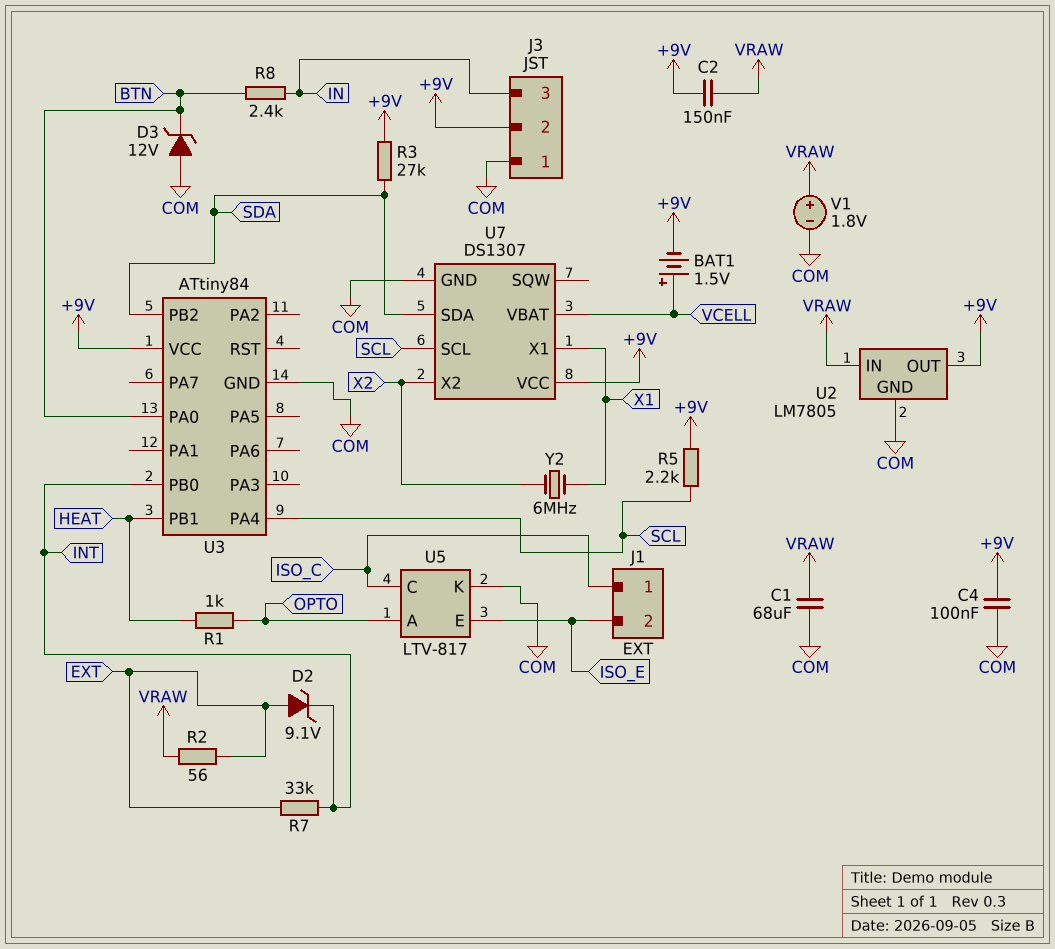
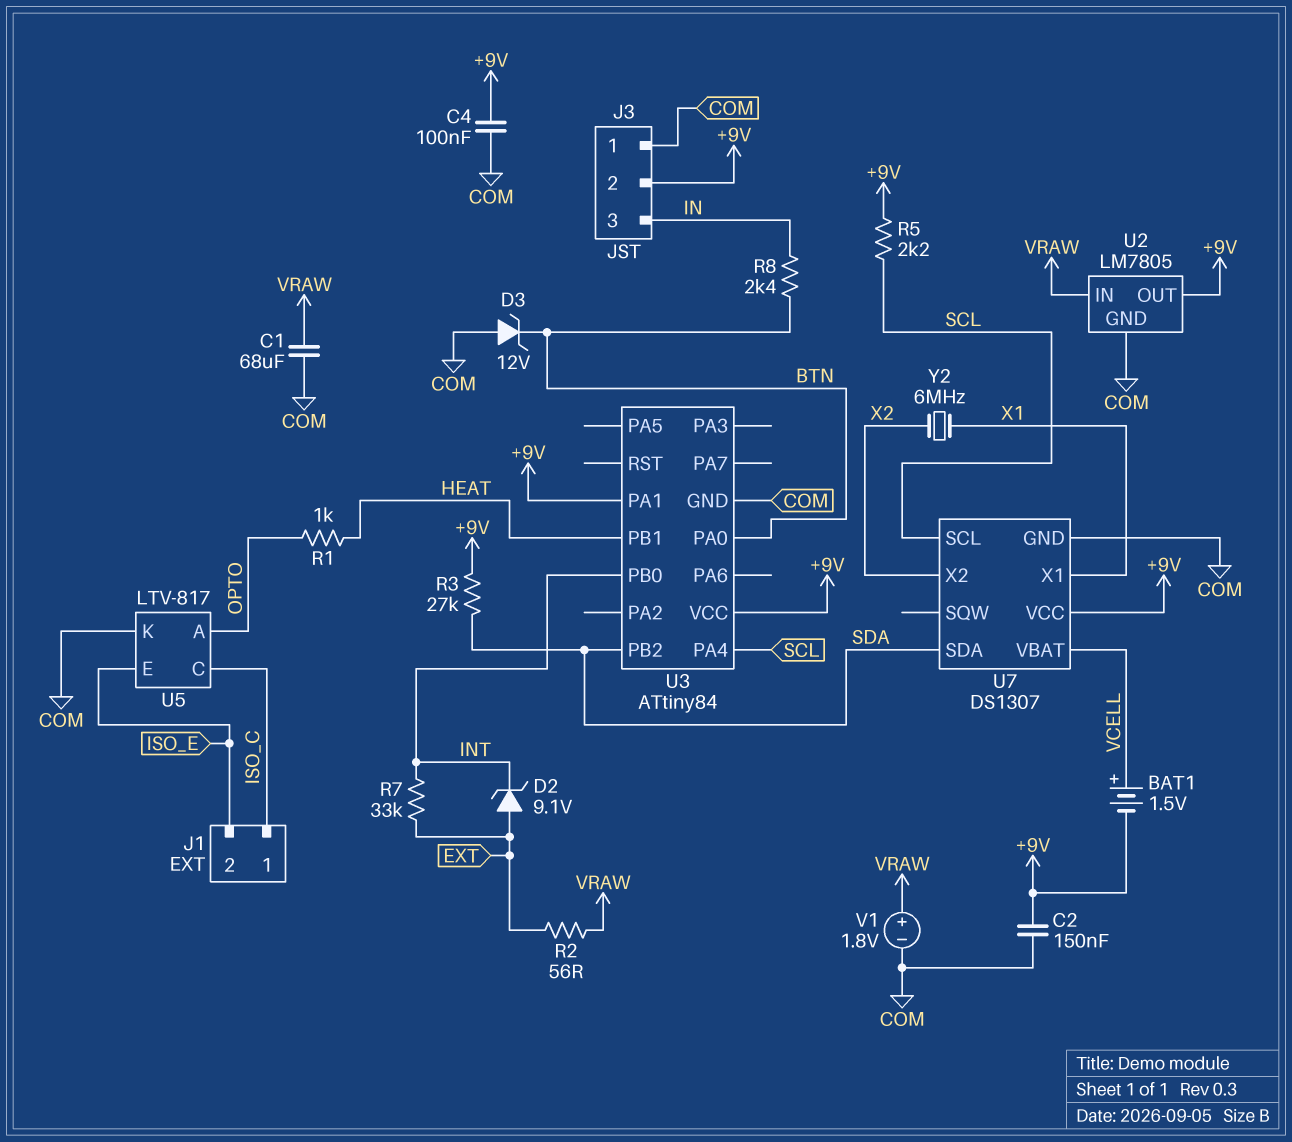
C2: 150nF (+9V, VRAW) -> 150nF (+9V, COM)
U3 pin PA1: none -> +9V

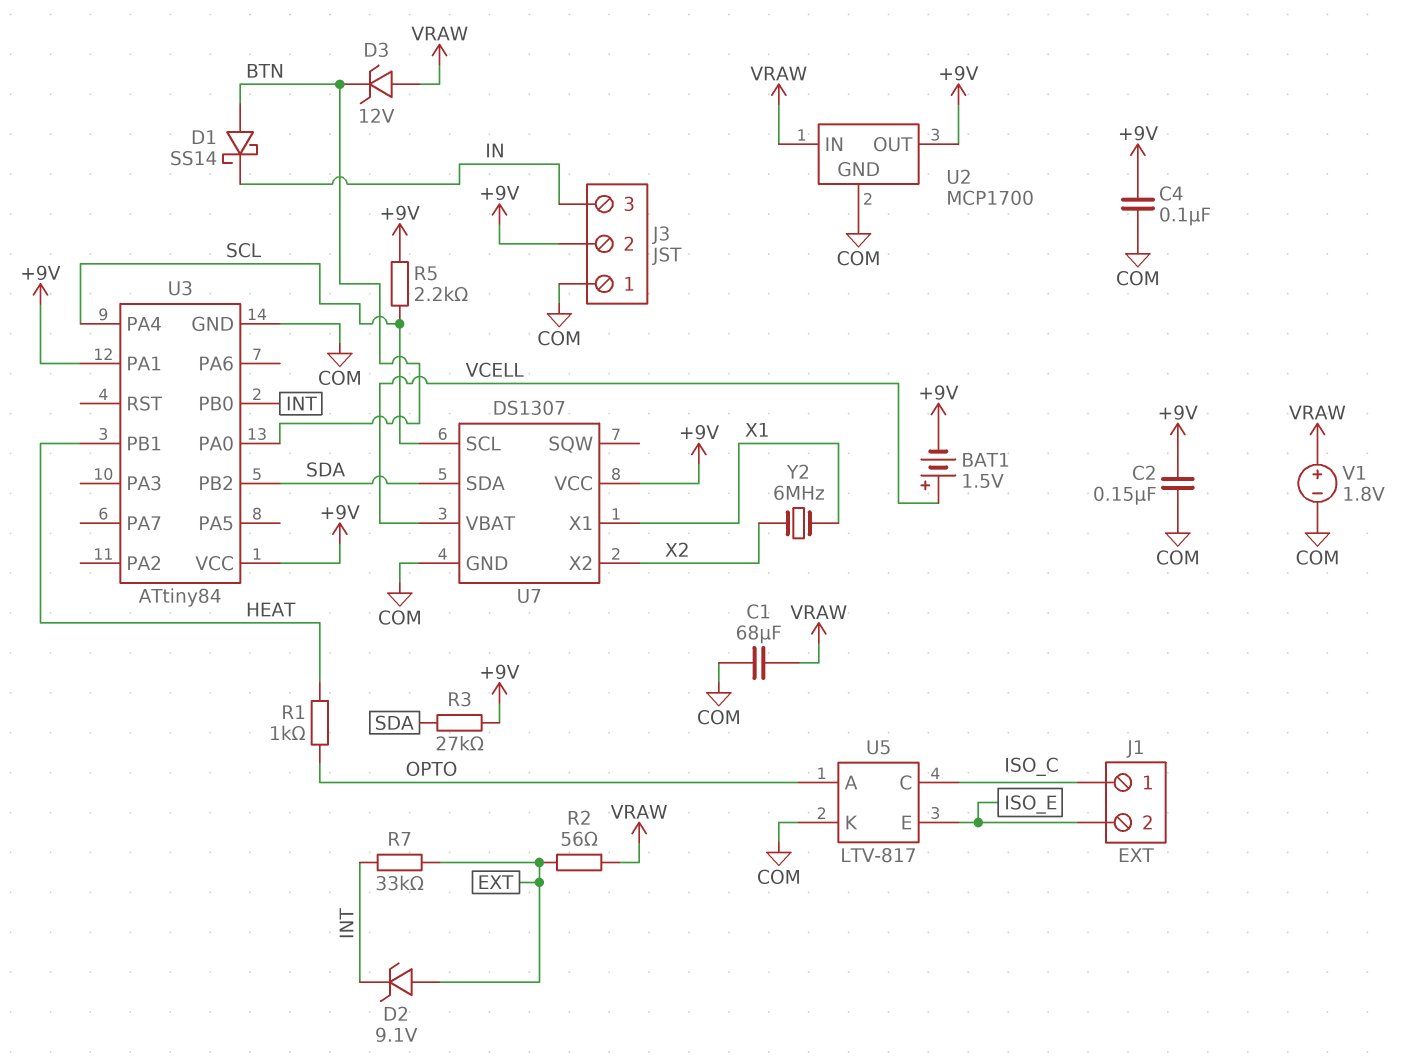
D1: none -> schottky SS14 (A BTN, K IN)
D3: zener 12V (A COM, K BTN) -> zener 12V (A VRAW, K BTN)
R8: 2.4k (BTN, IN) -> none
U2: LM7805 -> MCP1700

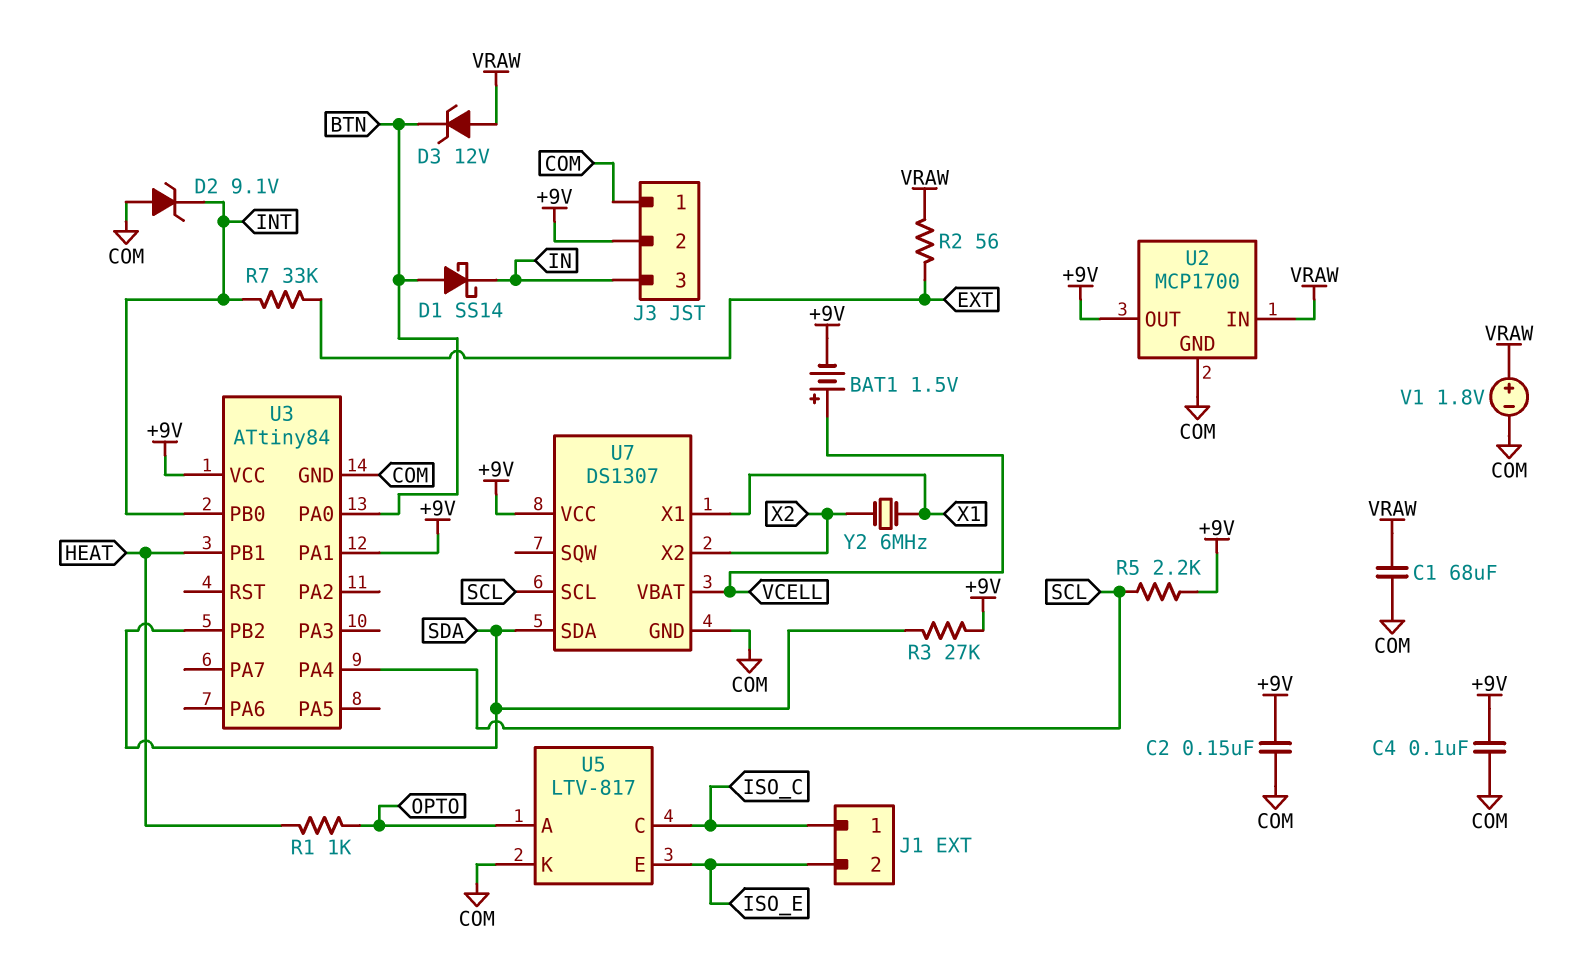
D2: zener 9.1V (A EXT, K INT) -> zener 9.1V (A COM, K INT)

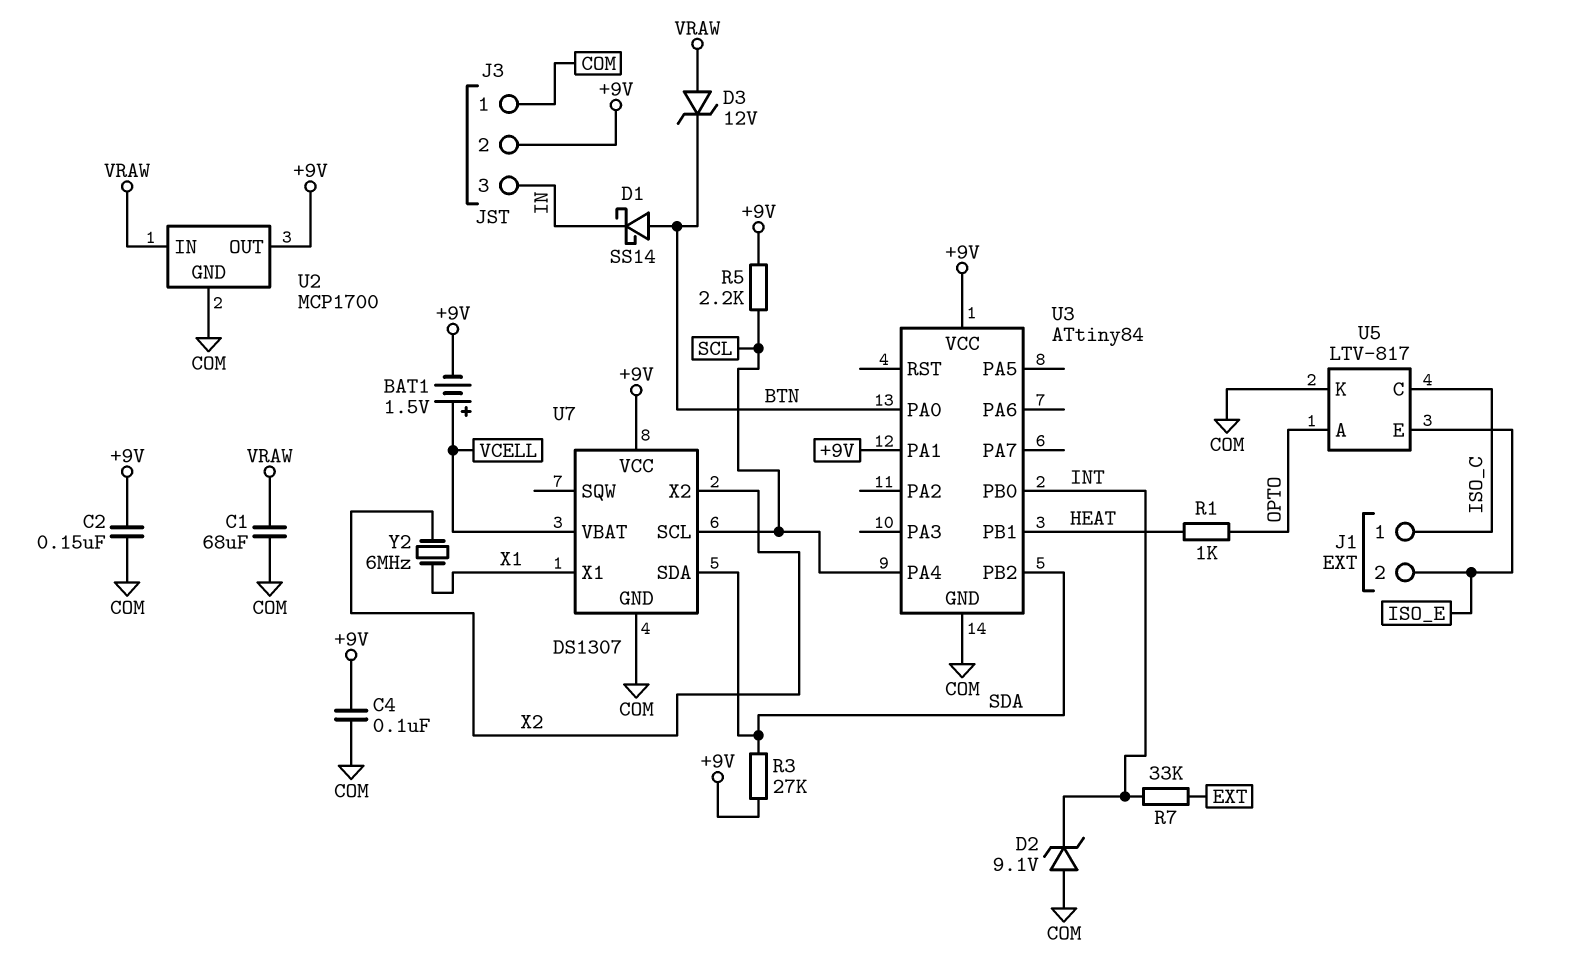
R2: 56 (EXT, VRAW) -> none
V1: 1.8V (plus VRAW, minus COM) -> none

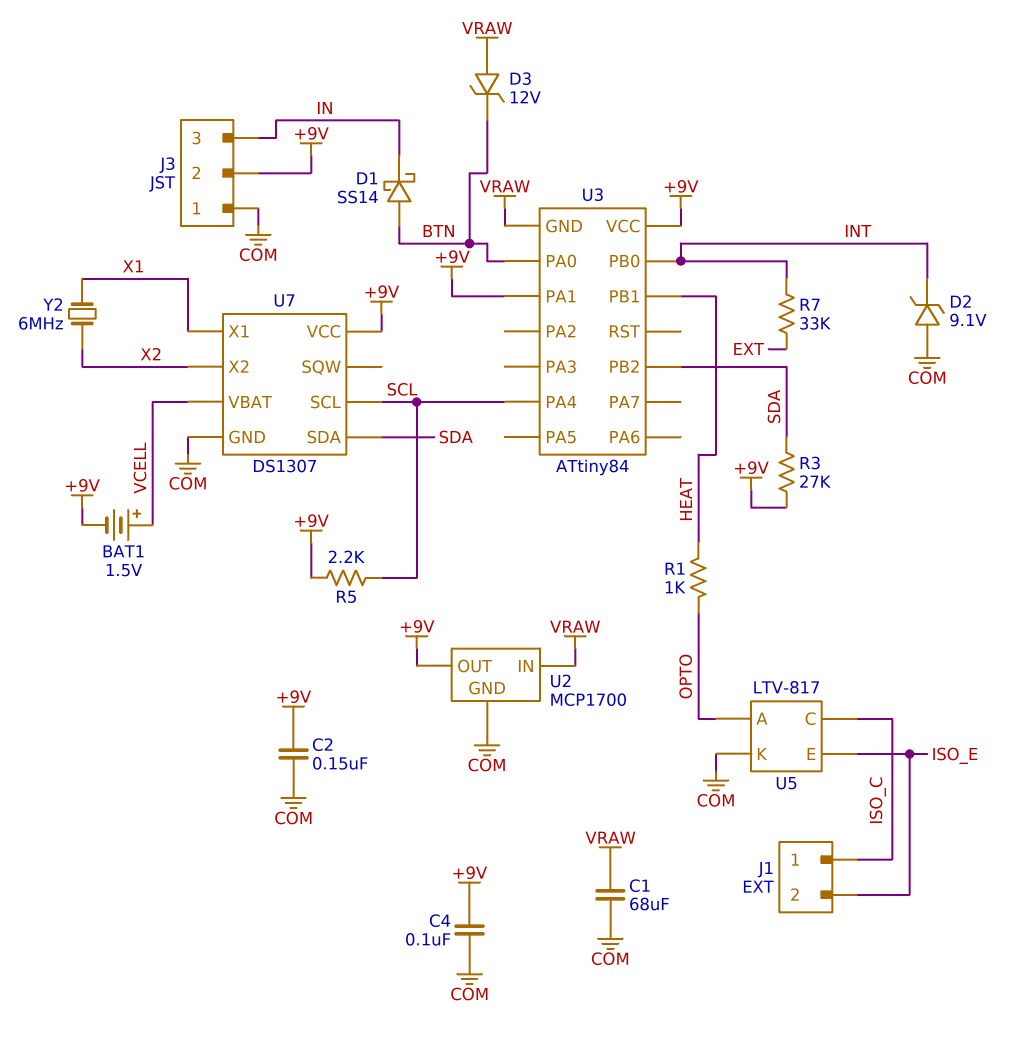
U3 pin GND: COM -> VRAW

